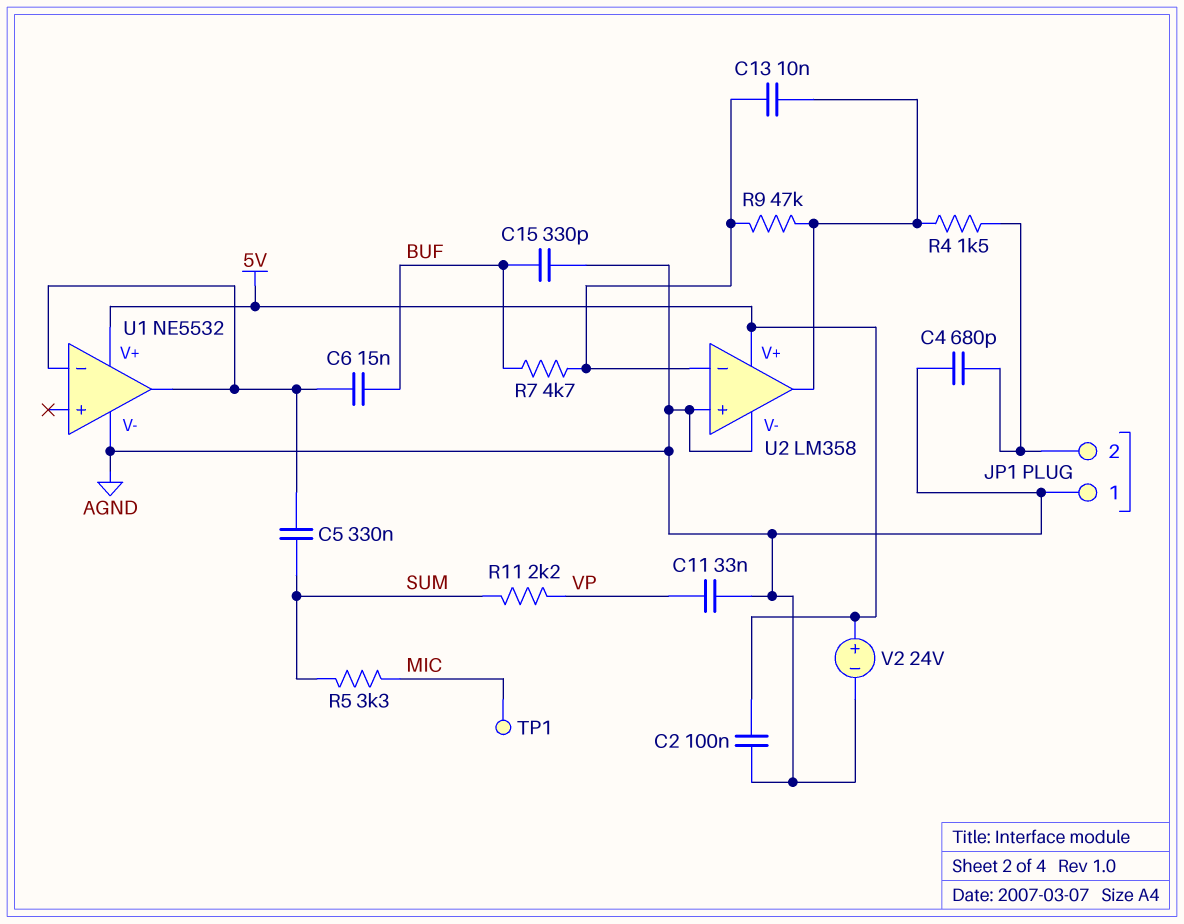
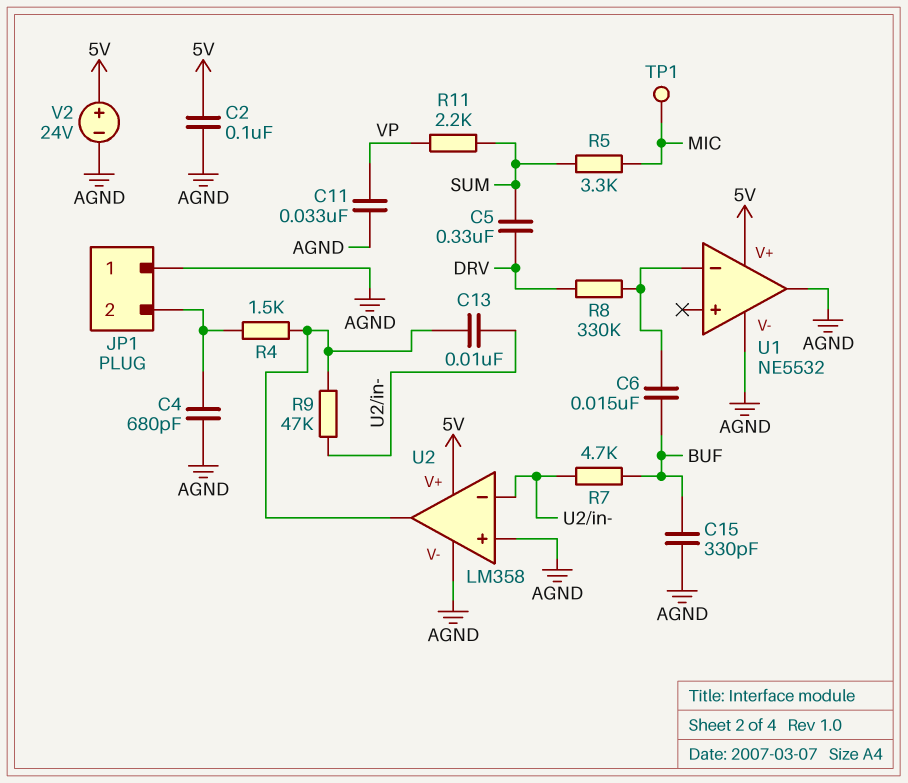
C5: 330nF (SUM, U1/in-) -> 330nF (DRV, SUM)
R8: none -> 330k (DRV, U1/in-)
U1 pin out: U1/in- -> AGND

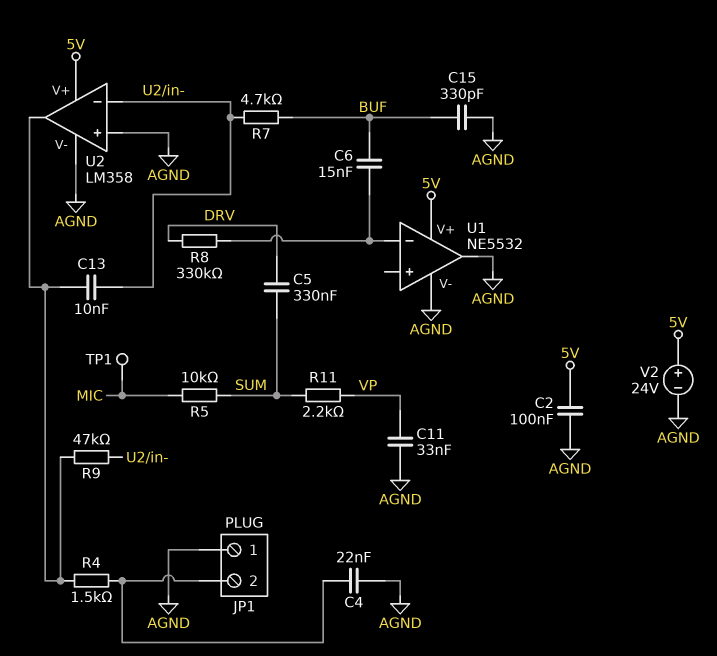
C4: 680pF (AGND, JP1/2) -> 22nF (AGND, JP1/2)
R5: 3.3k (MIC, SUM) -> 10k (MIC, SUM)

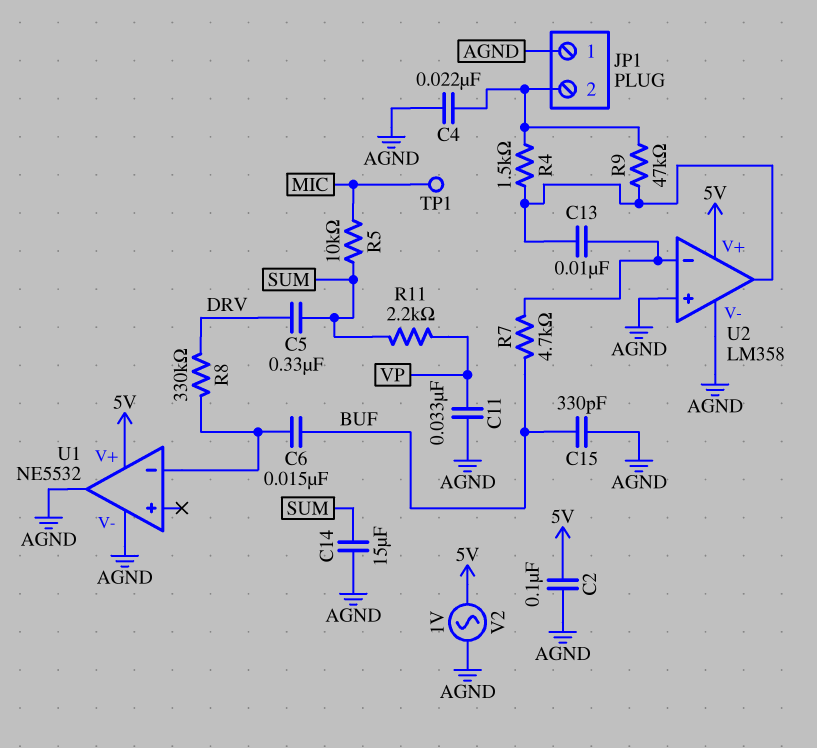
C14: none -> 15uF (AGND, SUM)
R9: 47k (U2/in-, U2/out) -> 47k (JP1/2, U2/out)
V2: 24V (plus 5V, minus AGND) -> AC 1V (5V, AGND)

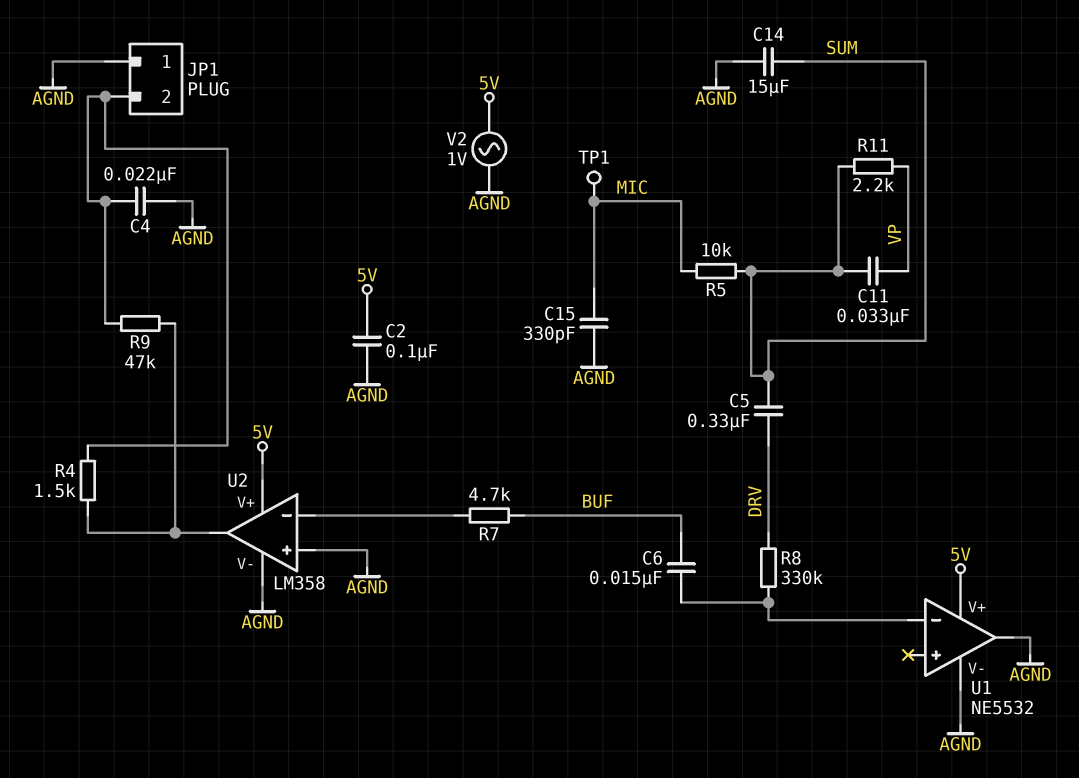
C11: 33nF (AGND, VP) -> 33nF (SUM, VP)
C13: 10nF (U2/in-, U2/out) -> none
C15: 330pF (AGND, BUF) -> 330pF (AGND, MIC)

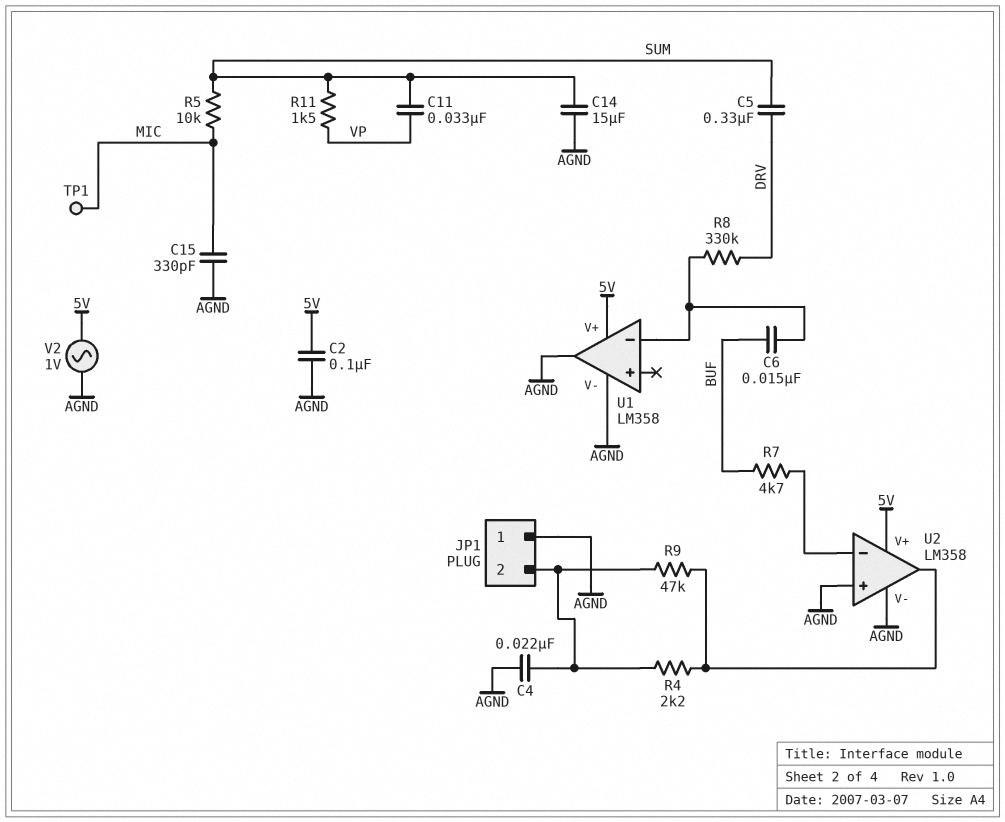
R4: 1.5k (JP1/2, U2/out) -> 2.2k (JP1/2, U2/out)
R11: 2.2k (SUM, VP) -> 1.5k (SUM, VP)
U1: NE5532 -> LM358

